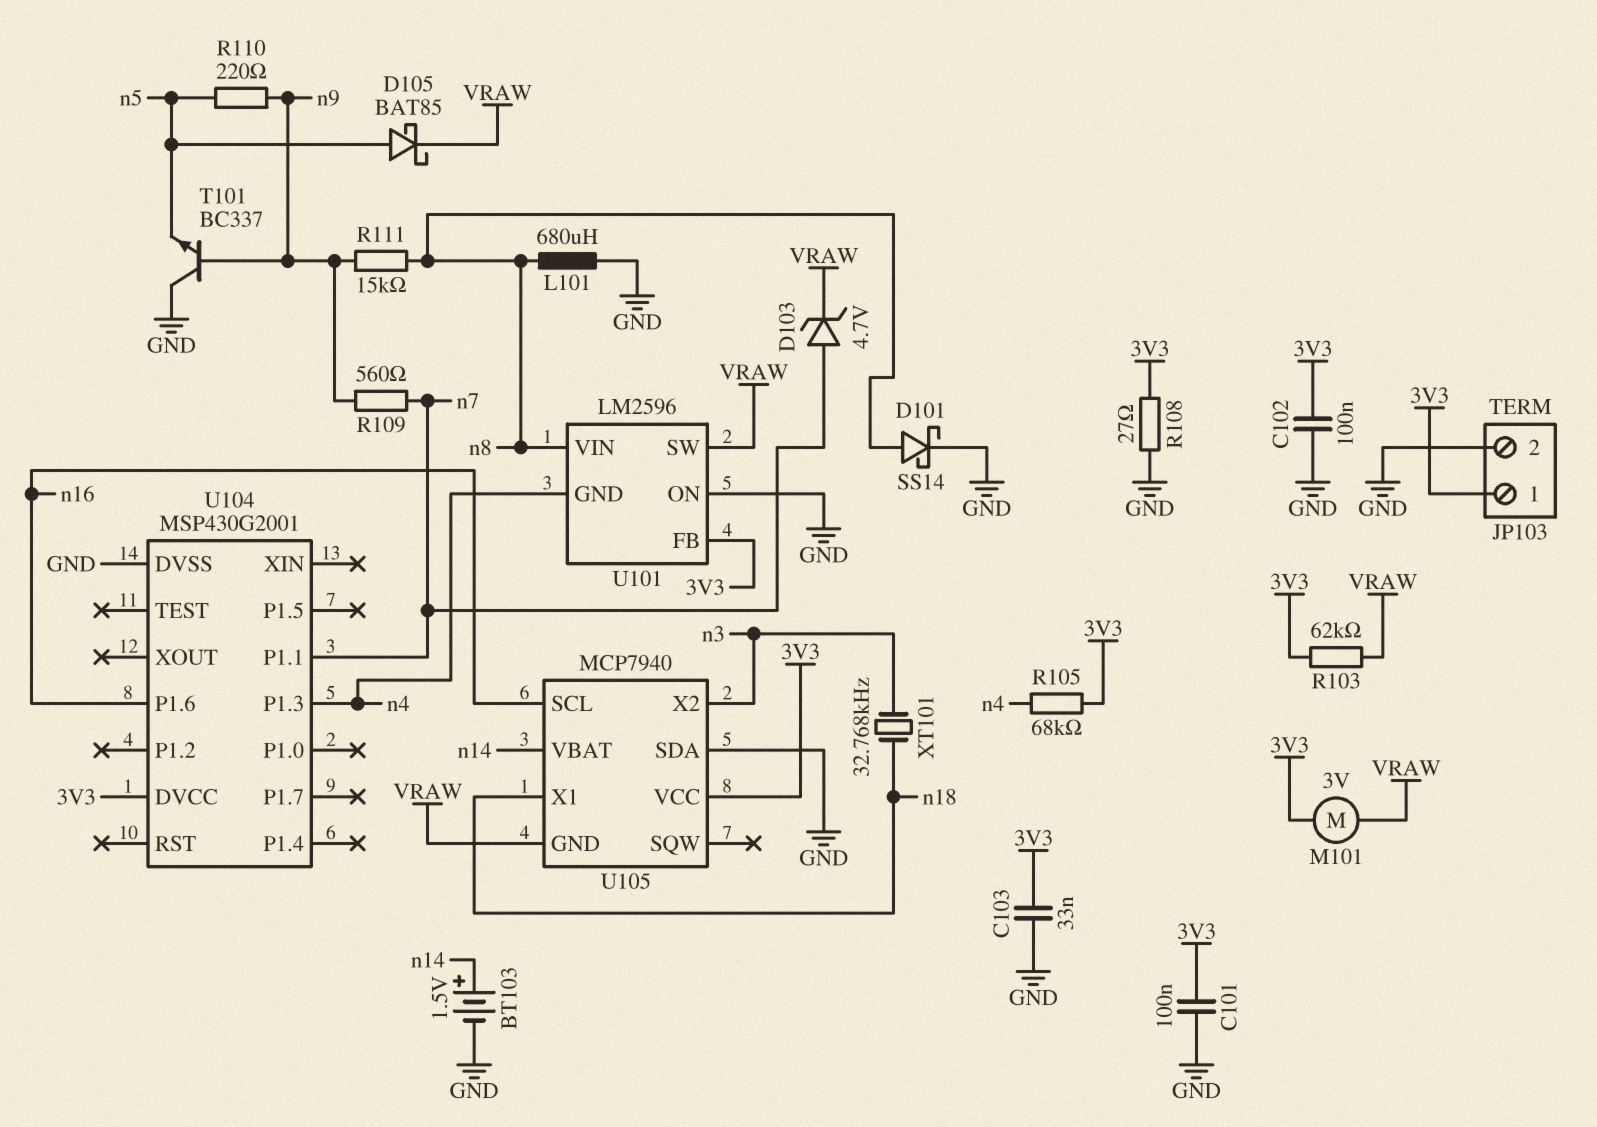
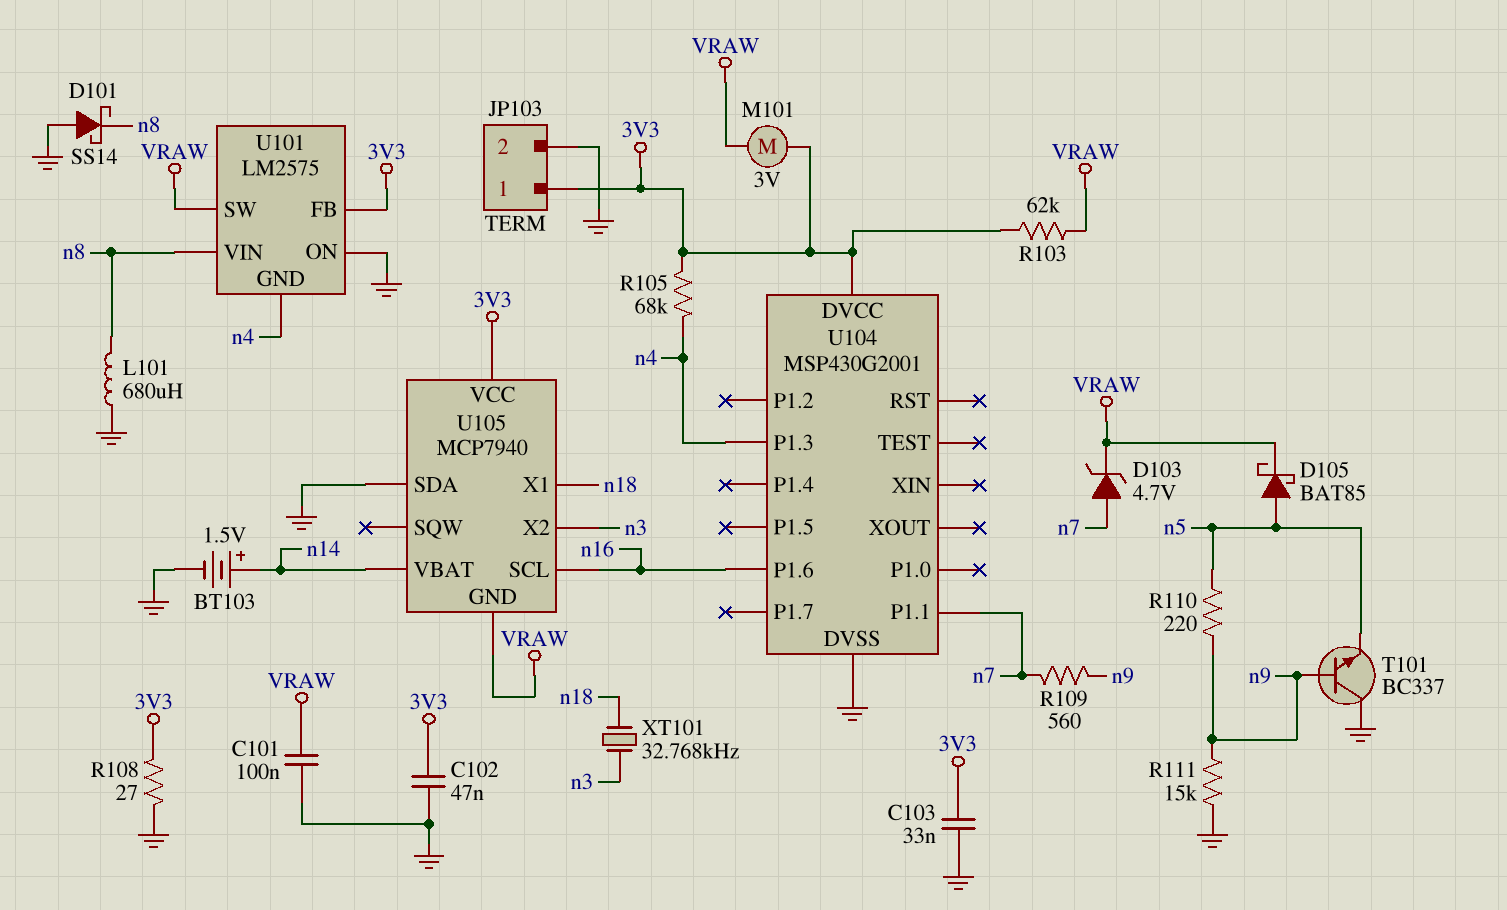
C101: 100nF (3V3, GND) -> 100nF (GND, VRAW)
C102: 100nF (3V3, GND) -> 47nF (3V3, GND)
D101: schottky SS14 (A n8, K GND) -> schottky SS14 (A GND, K n8)
R111: 15k (n8, n9) -> 15k (GND, n9)
U101: LM2596 -> LM2575

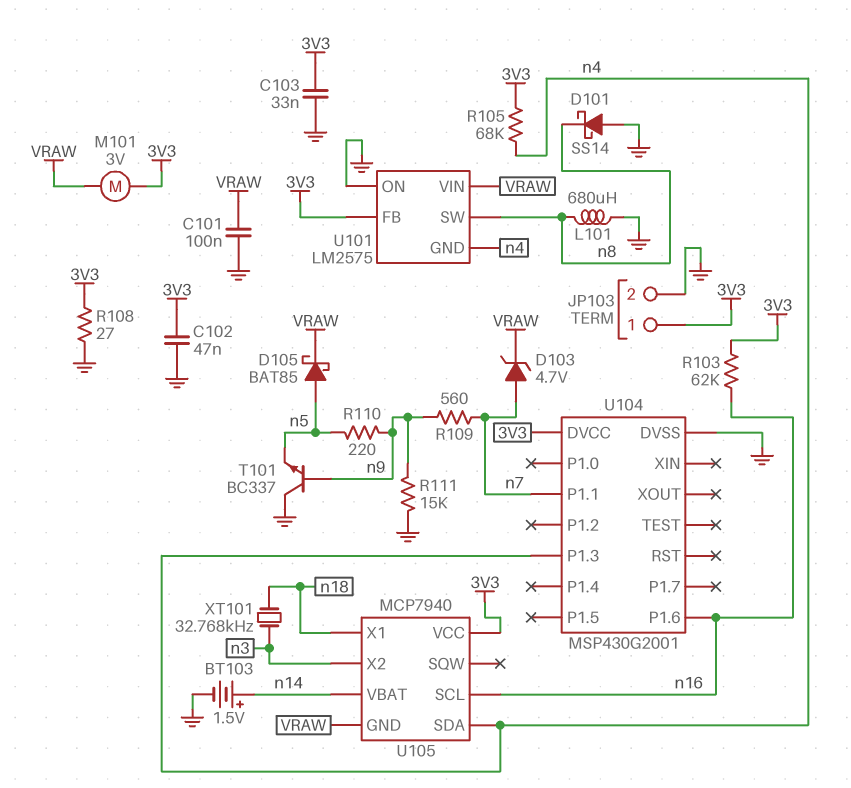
R103: 62k (3V3, VRAW) -> 62k (3V3, n16)
U101 pin SW: VRAW -> n8
U101 pin VIN: n8 -> VRAW
U105 pin SDA: GND -> n4

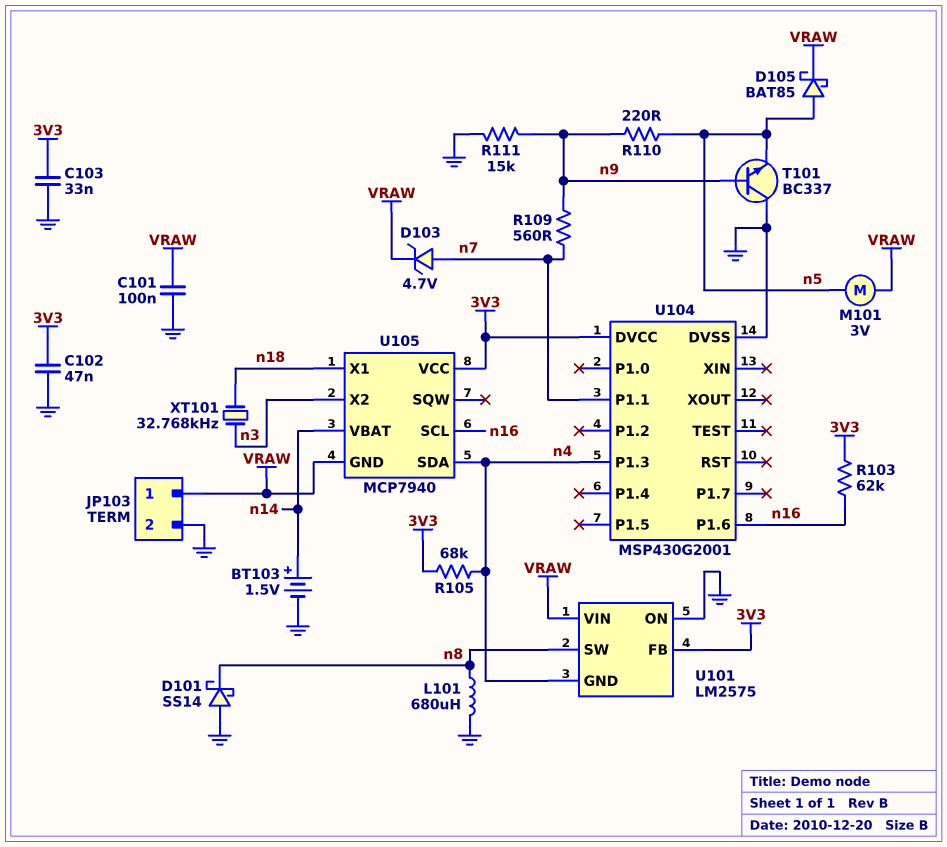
JP103 pin 1: 3V3 -> VRAW
M101: motor 3V (3V3, VRAW) -> motor 3V (VRAW, n5)
R108: 27 (3V3, GND) -> none

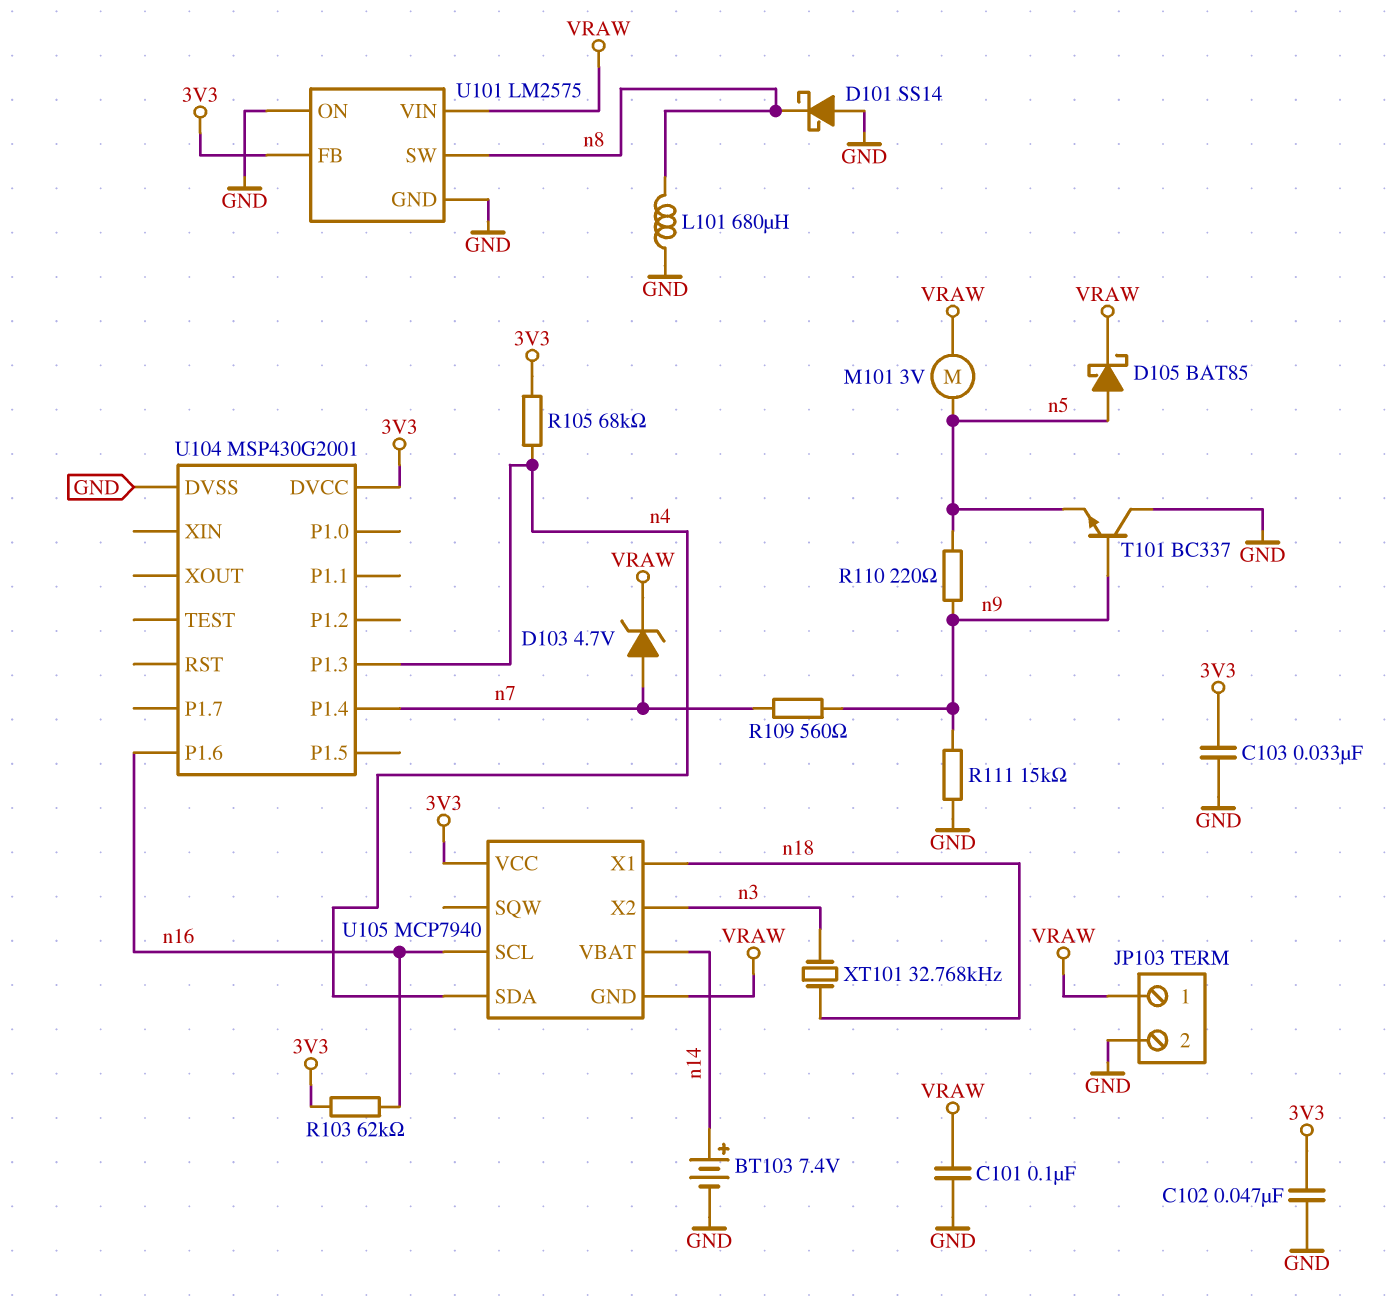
BT103: 1.5V (plus n14, minus GND) -> 7.4V (plus n14, minus GND)
U101 pin GND: n4 -> GND
U104 pin P1.1: n7 -> none
U104 pin P1.4: none -> n7

